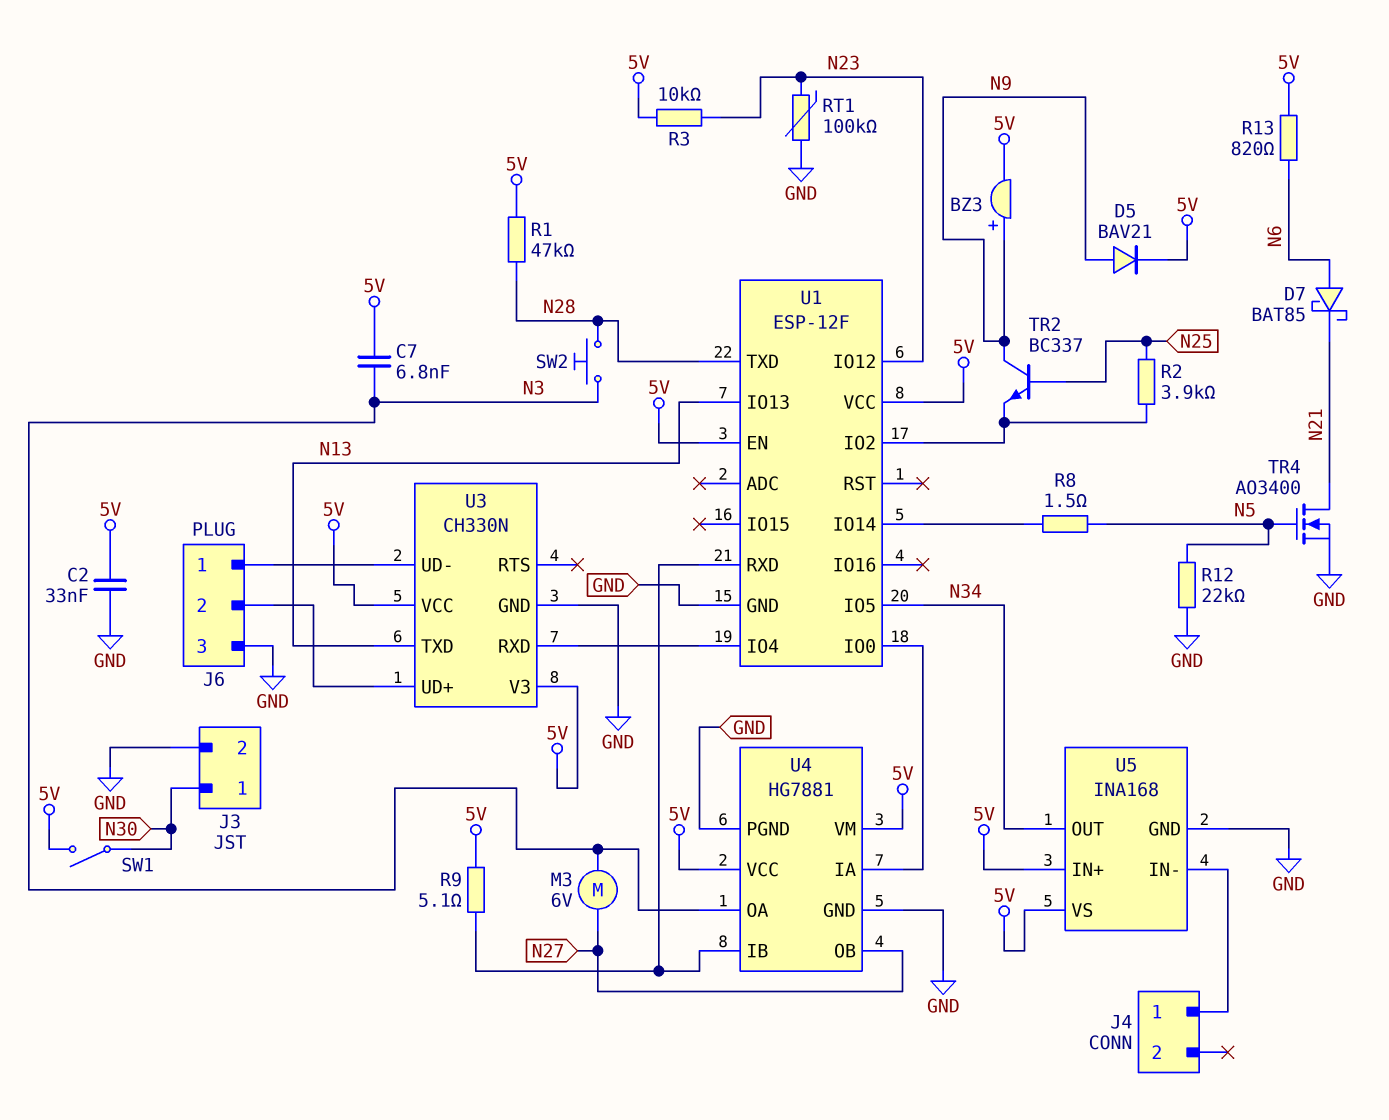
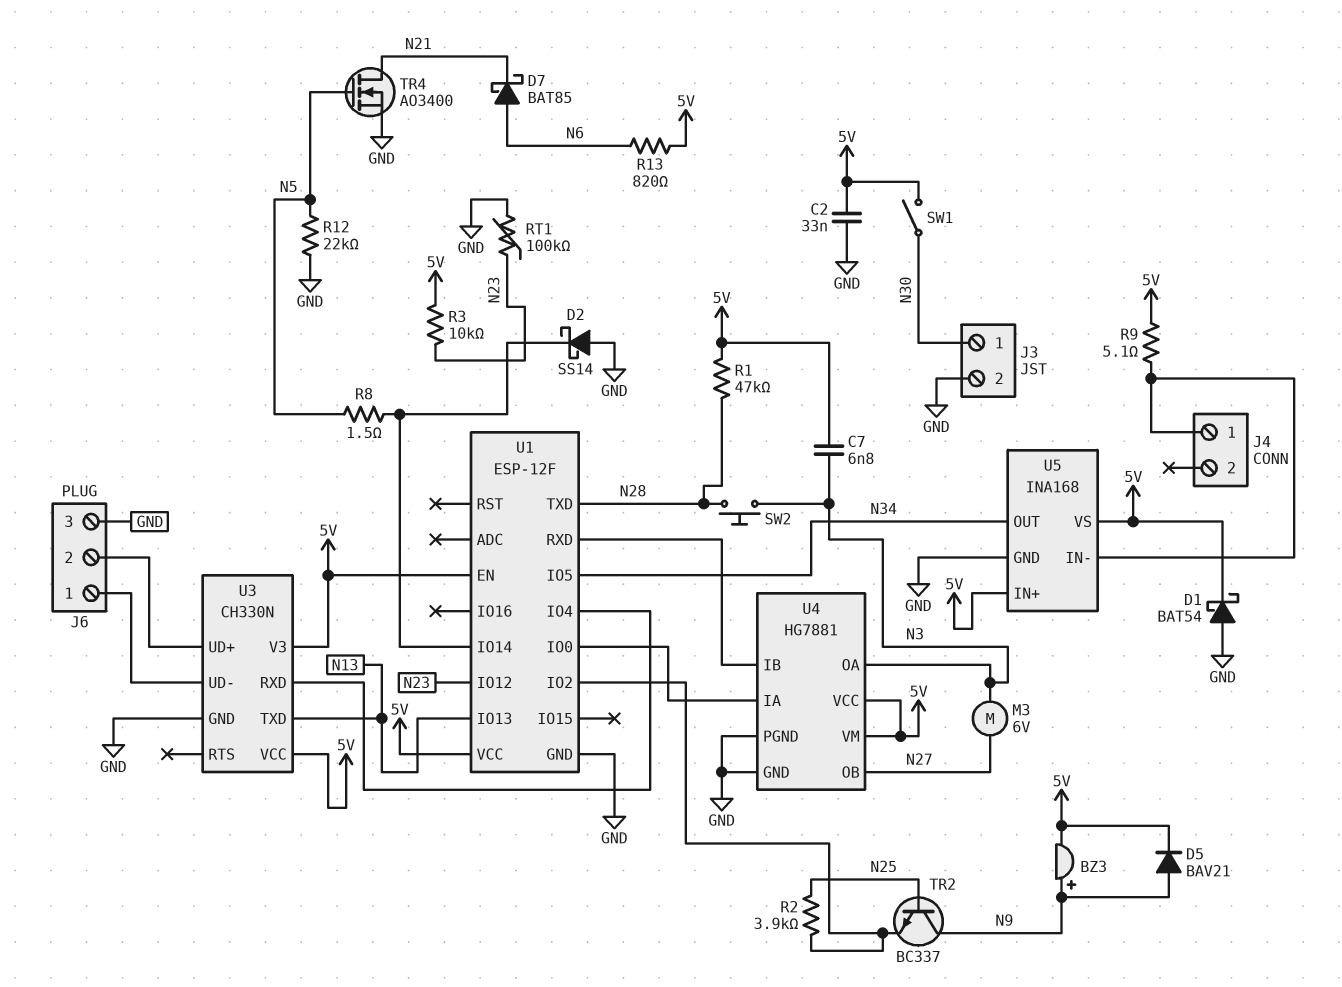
D1: none -> schottky BAT54 (A GND, K 5V)
D2: none -> schottky SS14 (A GND, K U1/IO14)
R9: 5.1 (5V, U1/RXD) -> 5.1 (5V, J4/1)

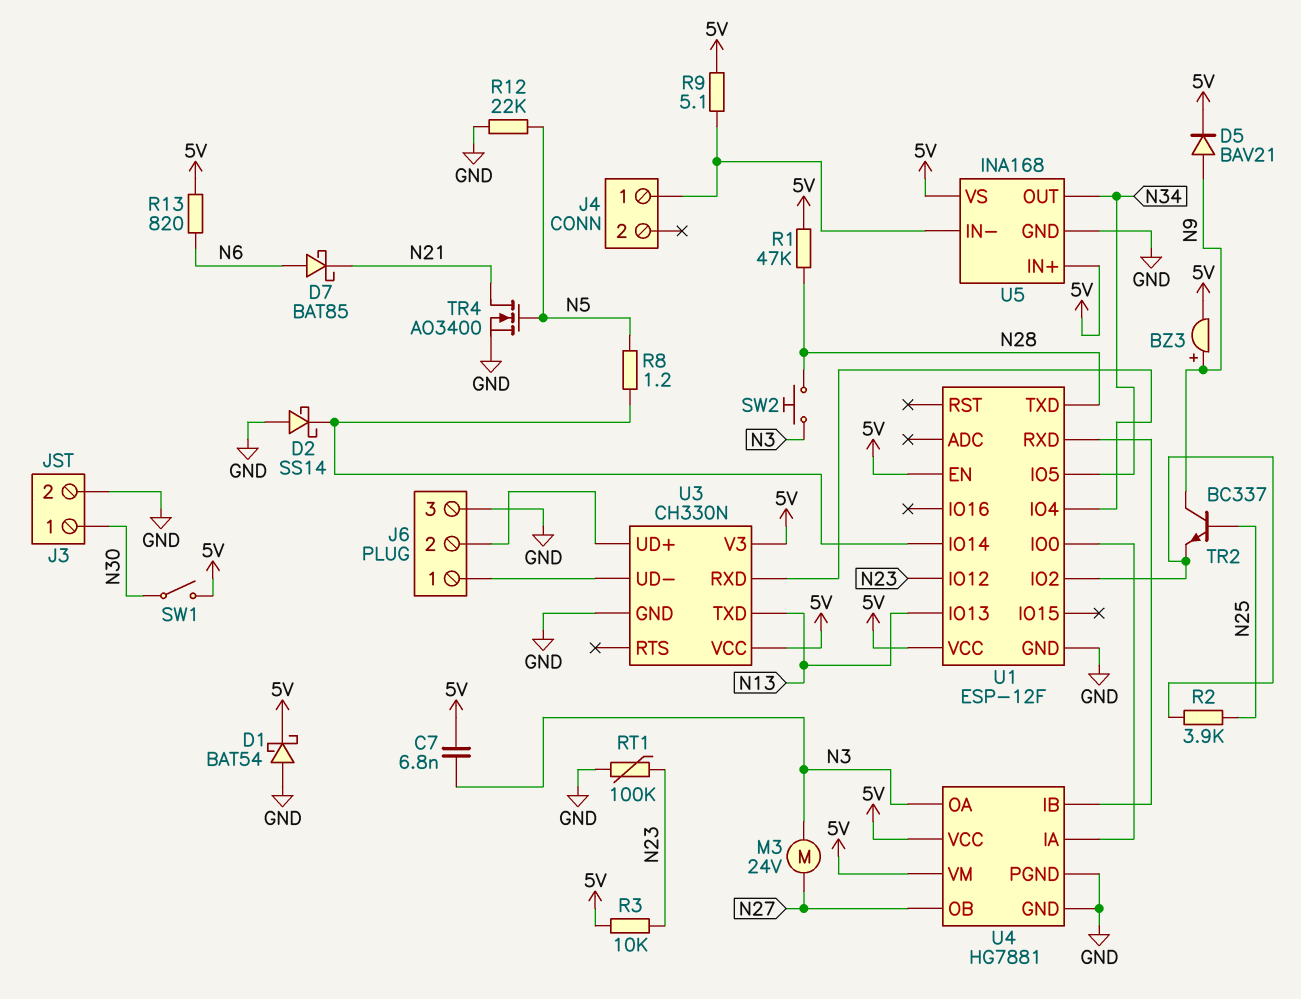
C2: 33nF (5V, GND) -> none
M3: motor 6V (N3, N27) -> motor 24V (N3, N27)
R8: 1.5 (N5, U1/IO14) -> 1.2 (N5, U1/IO14)

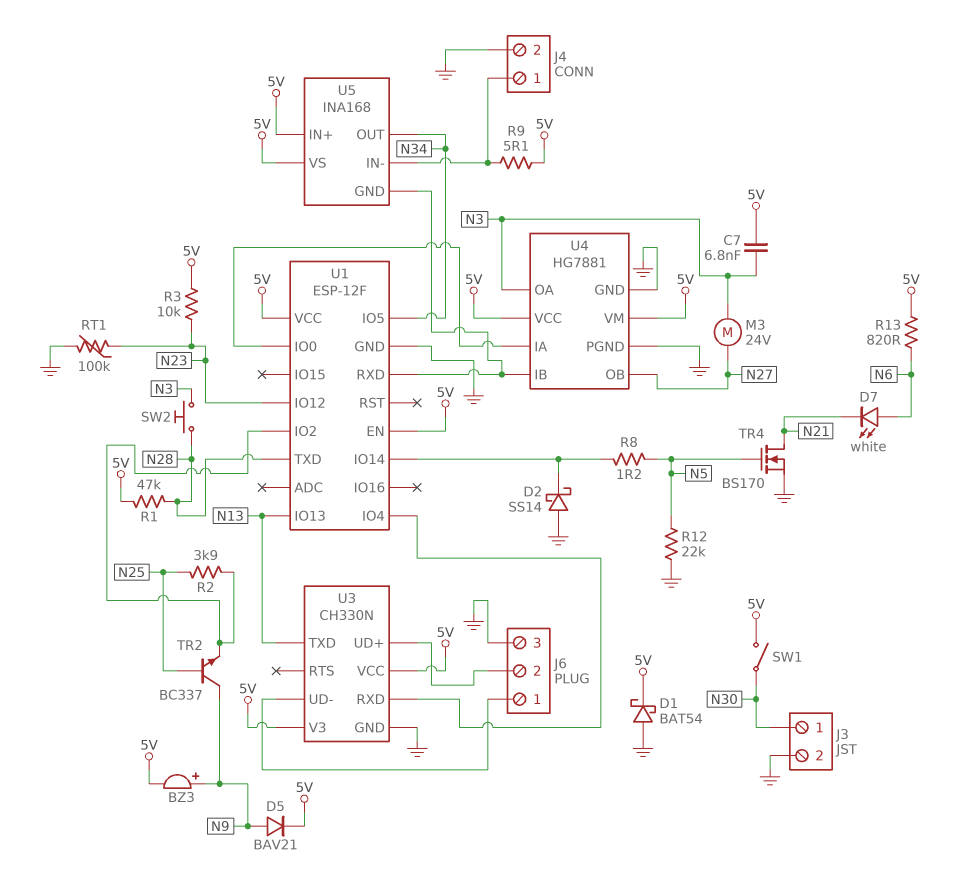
D7: schottky BAT85 (A N6, K N21) -> LED white (A N6, K N21)
J4 pin 2: none -> GND
TR4: NMOS AO3400 (G N5, D N21, S GND) -> NMOS BS170 (G N5, D N21, S GND)
U5 pin GND: GND -> U1/RXD

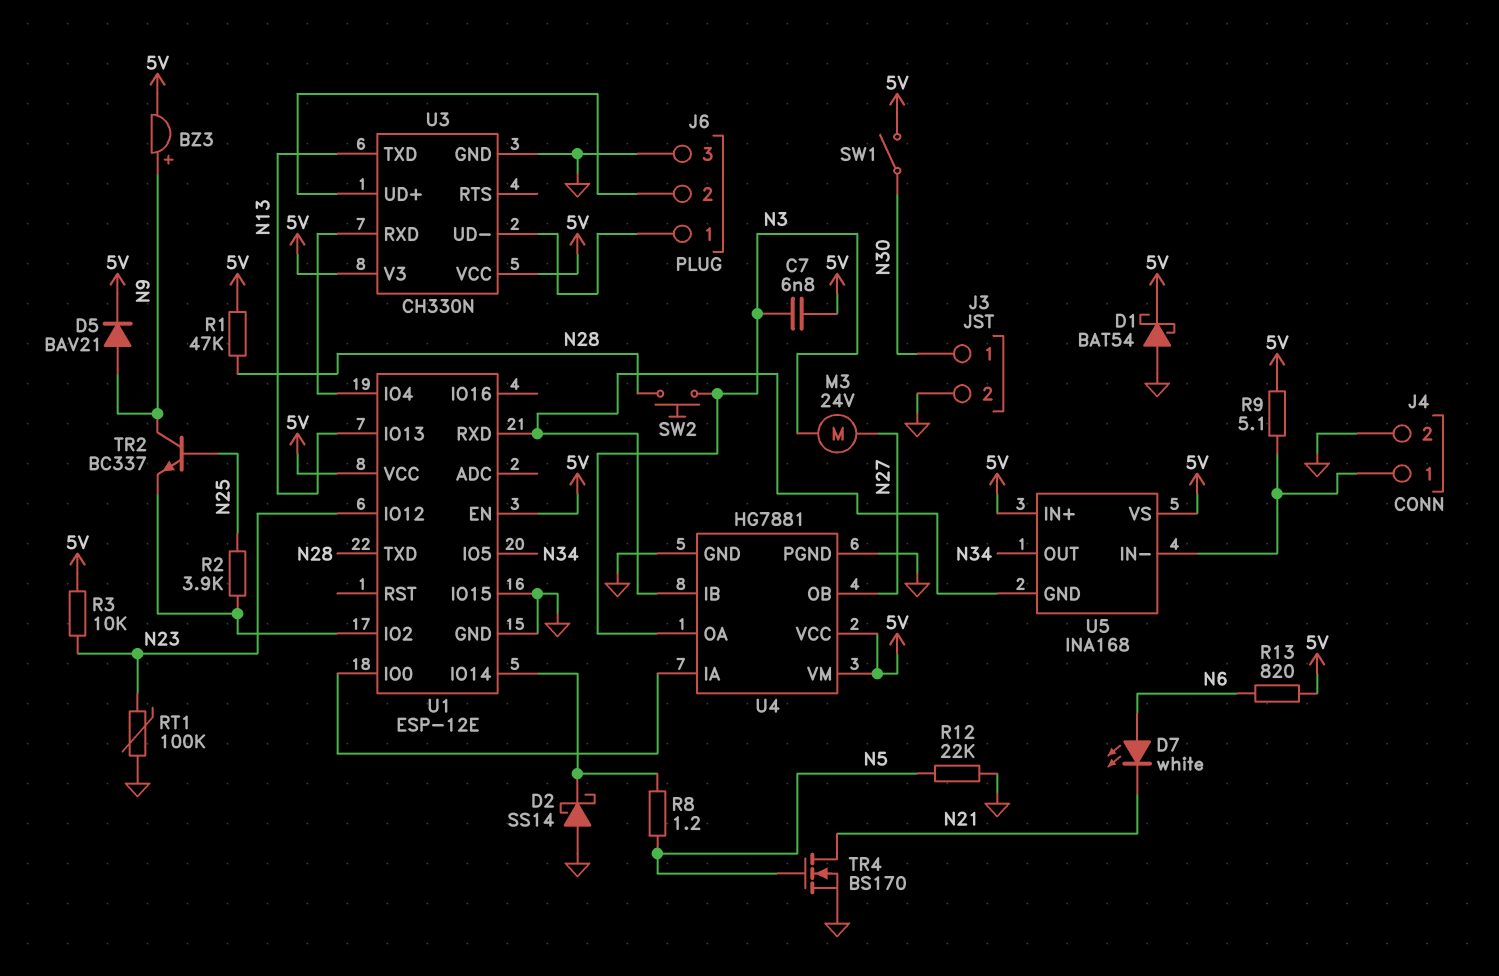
U1: ESP-12F -> ESP-12E
U1 pin IO15: none -> GND

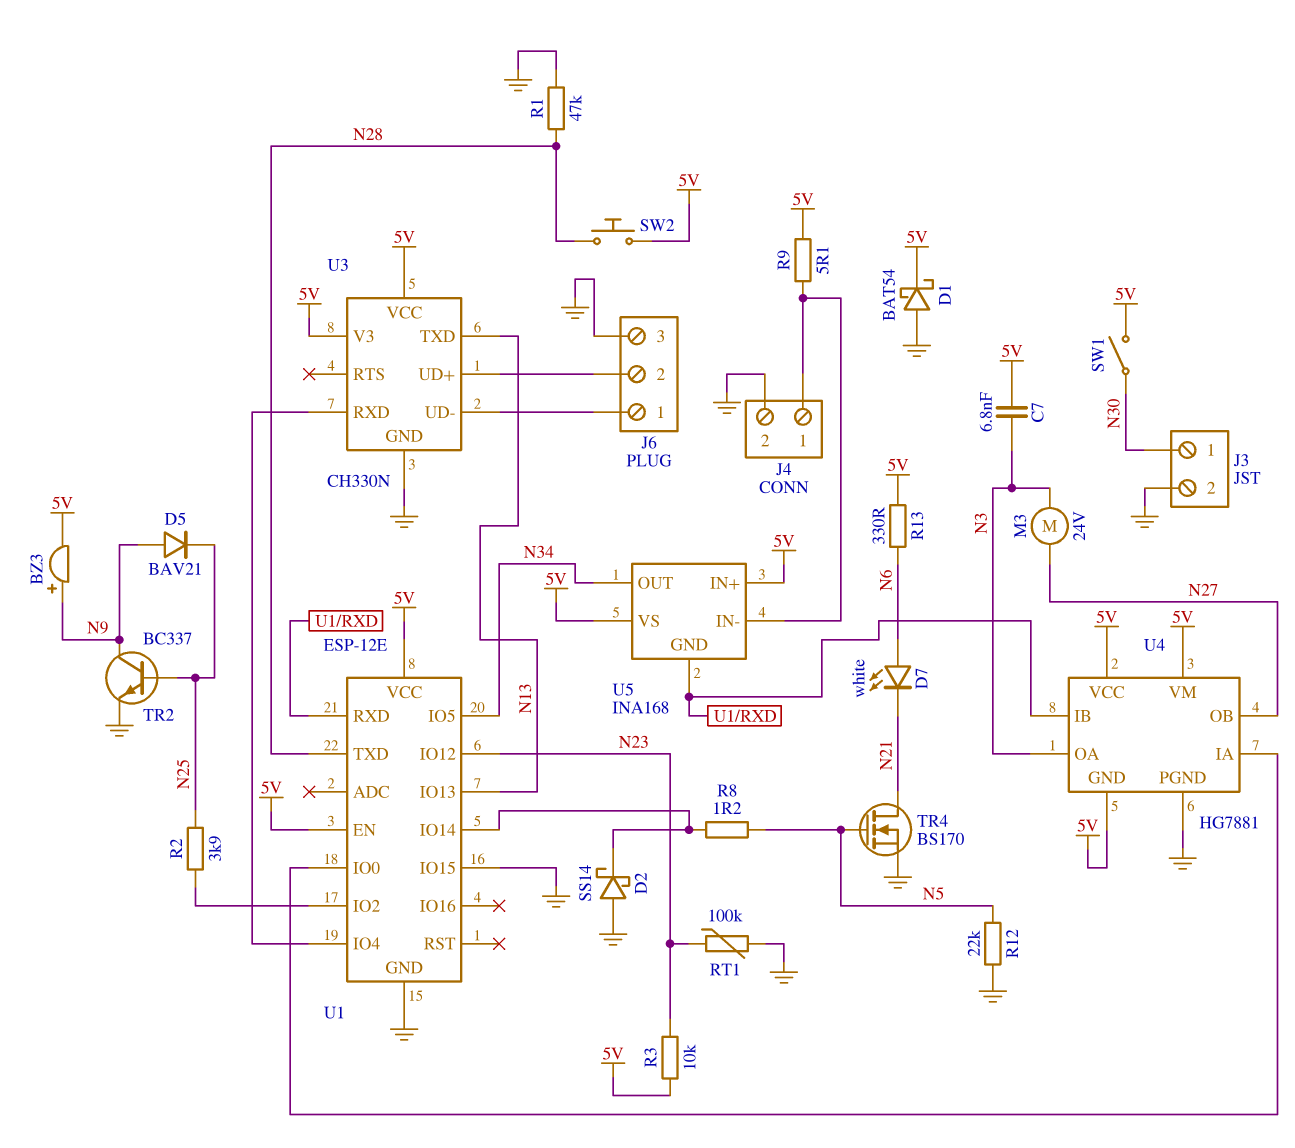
D5: diode BAV21 (A N9, K 5V) -> diode BAV21 (A N9, K N25)
R1: 47k (5V, N28) -> 47k (GND, N28)
R13: 820 (5V, N6) -> 330 (5V, N6)
SW2: button (N3, N28) -> button (5V, N28)
TR2: NPN BC337 (B N25, C N9, E U1/IO2) -> NPN BC337 (B N25, C N9, E GND)
U4 pin GND: GND -> 5V

